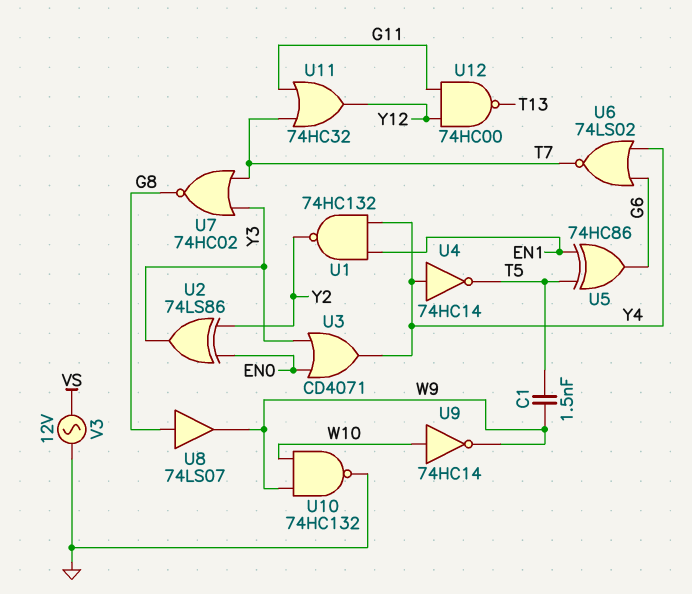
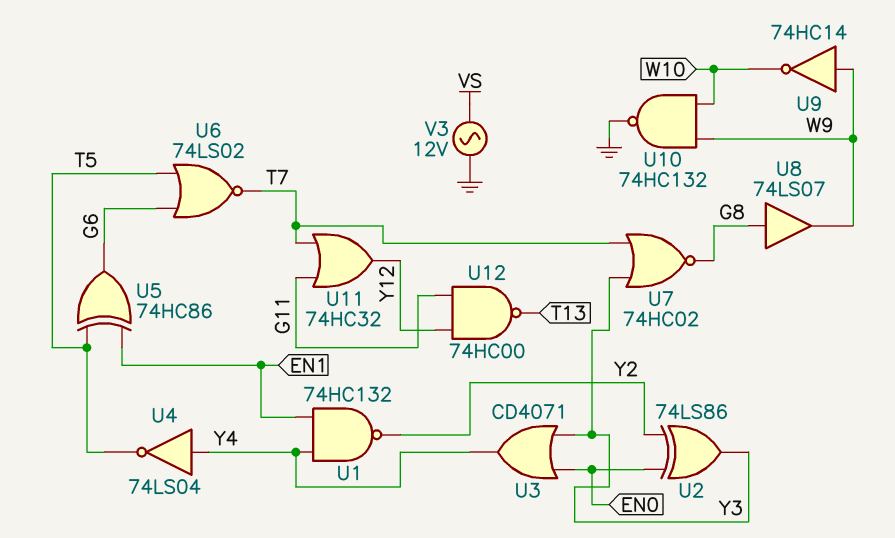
C1: 1.5nF (T5, W9) -> none
U4: NOT 74HC14 (in Y4, out T5) -> NOT 74LS04 (in Y4, out T5)
U6: NOR 74LS02 (in G6, in Y4, out T7) -> NOR 74LS02 (in G6, in T5, out T7)
U9: NOT 74HC14 (in W10, out W9) -> NOT 74HC14 (in W9, out W10)

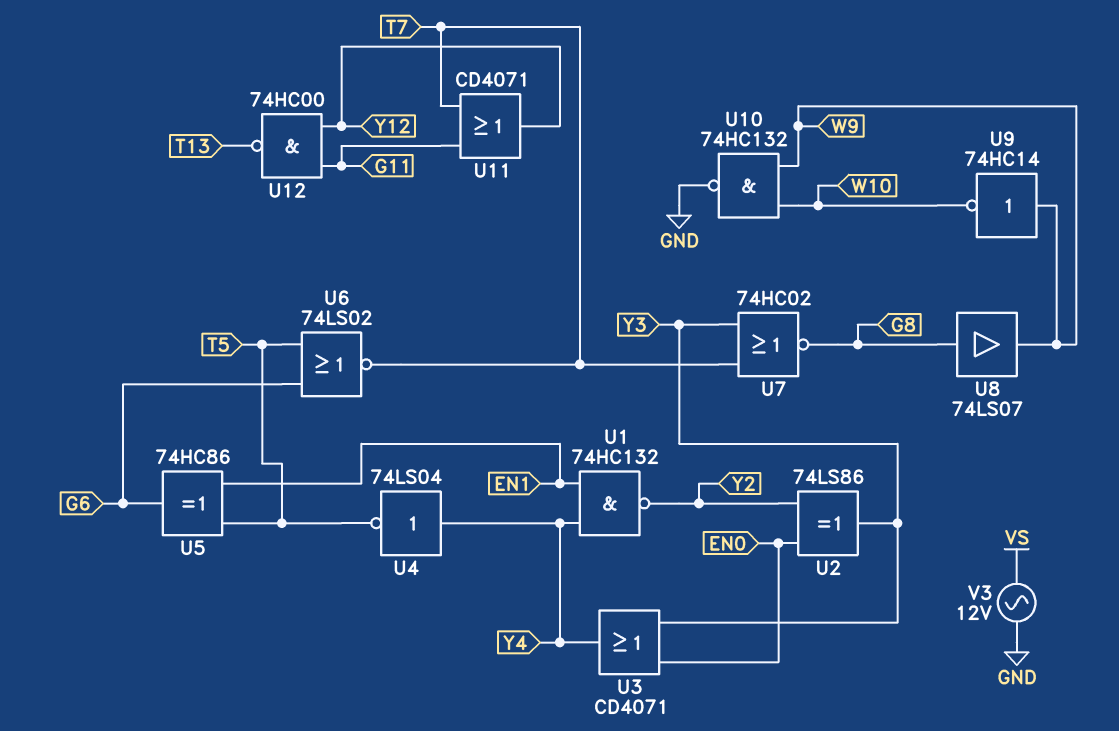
U11: OR 74HC32 (in G11, in T7, out Y12) -> OR CD4071 (in G11, in T7, out Y12)

